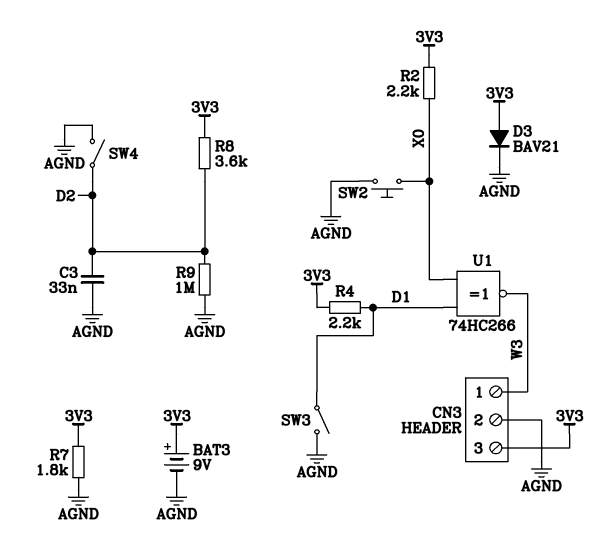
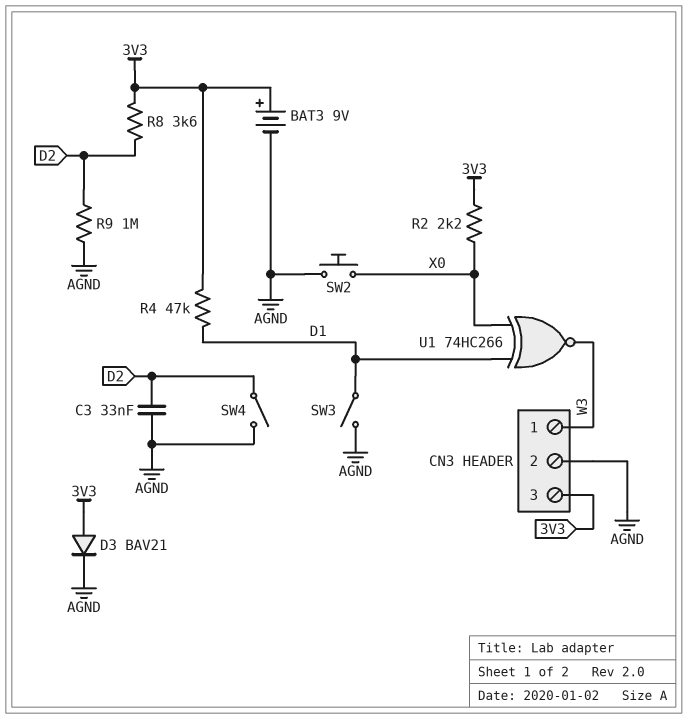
R4: 2.2k (3V3, D1) -> 47k (3V3, D1)
R7: 1.8k (3V3, AGND) -> none

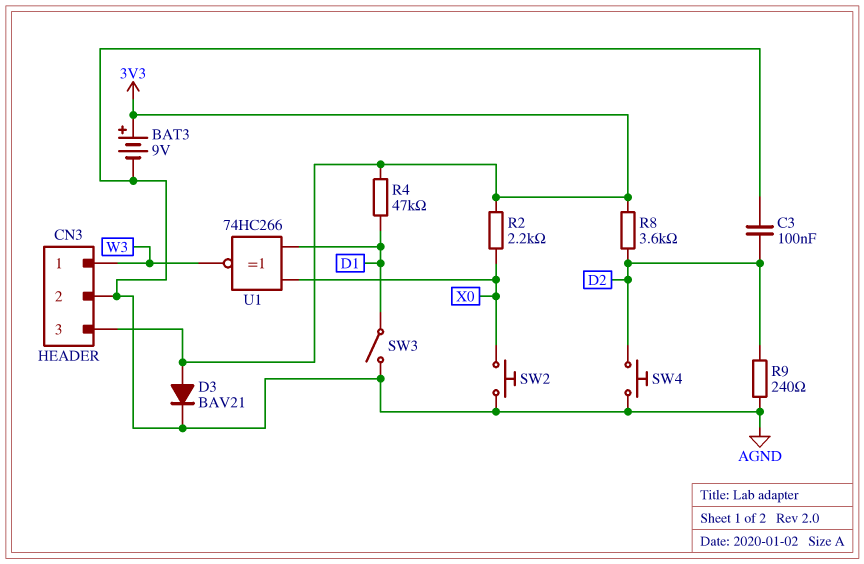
C3: 33nF (AGND, D2) -> 100nF (AGND, D2)
R9: 1M (AGND, D2) -> 240 (AGND, D2)
SW4: switch (AGND, D2) -> button (AGND, D2)

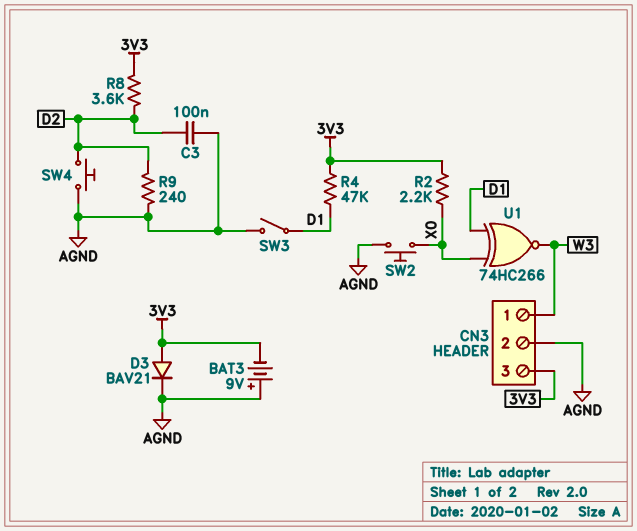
BAT3: 9V (plus 3V3, minus AGND) -> 9V (plus AGND, minus 3V3)

